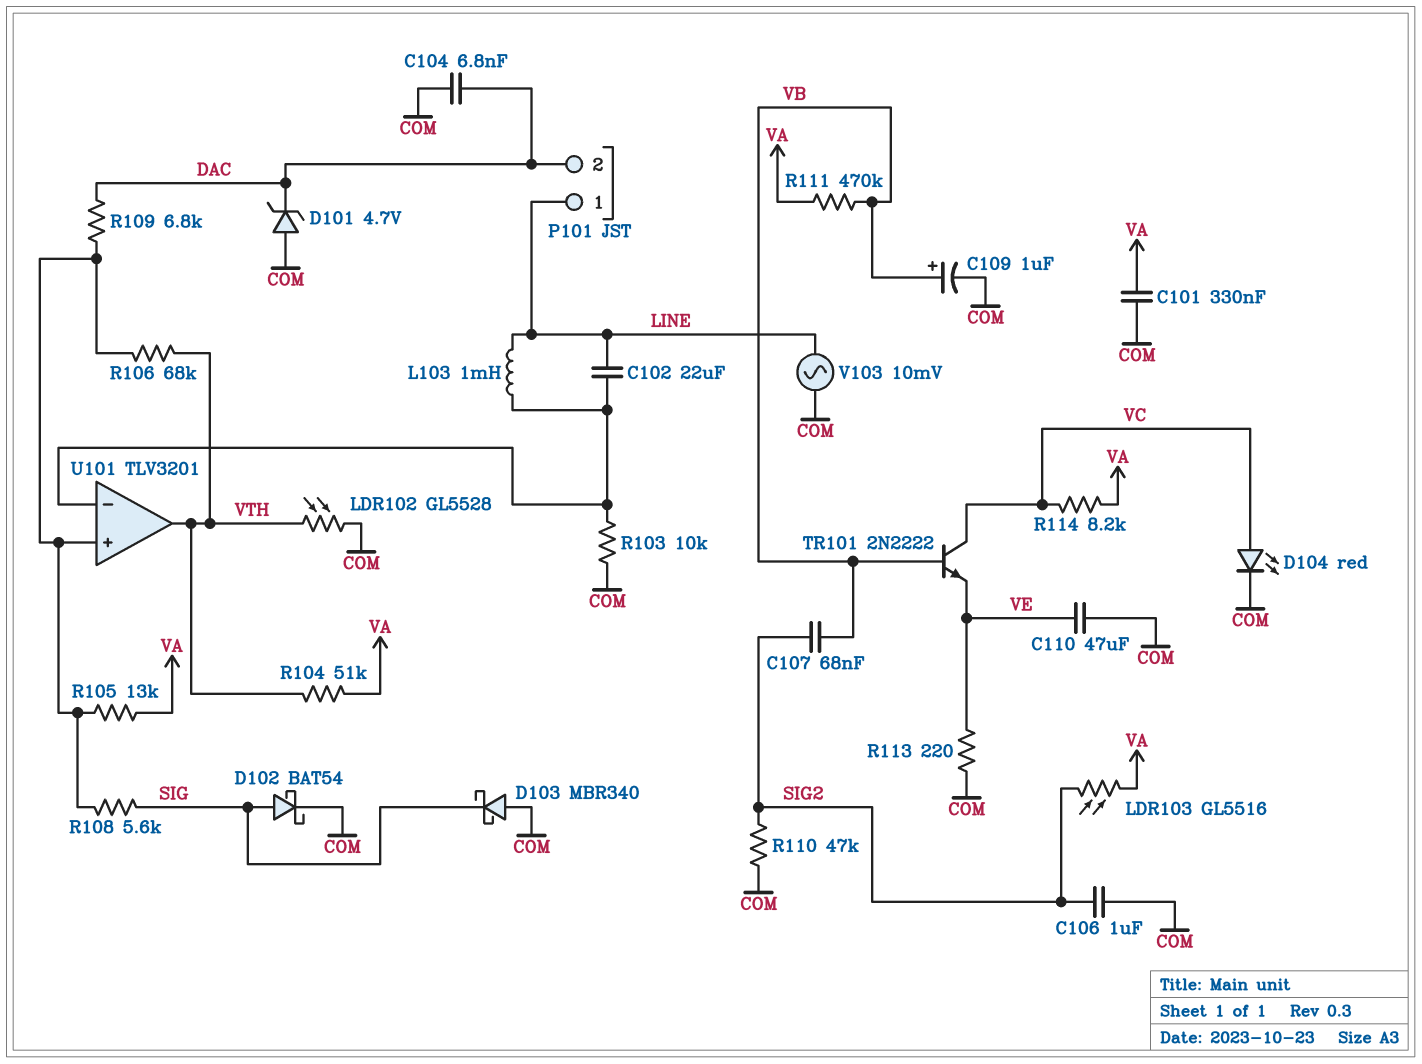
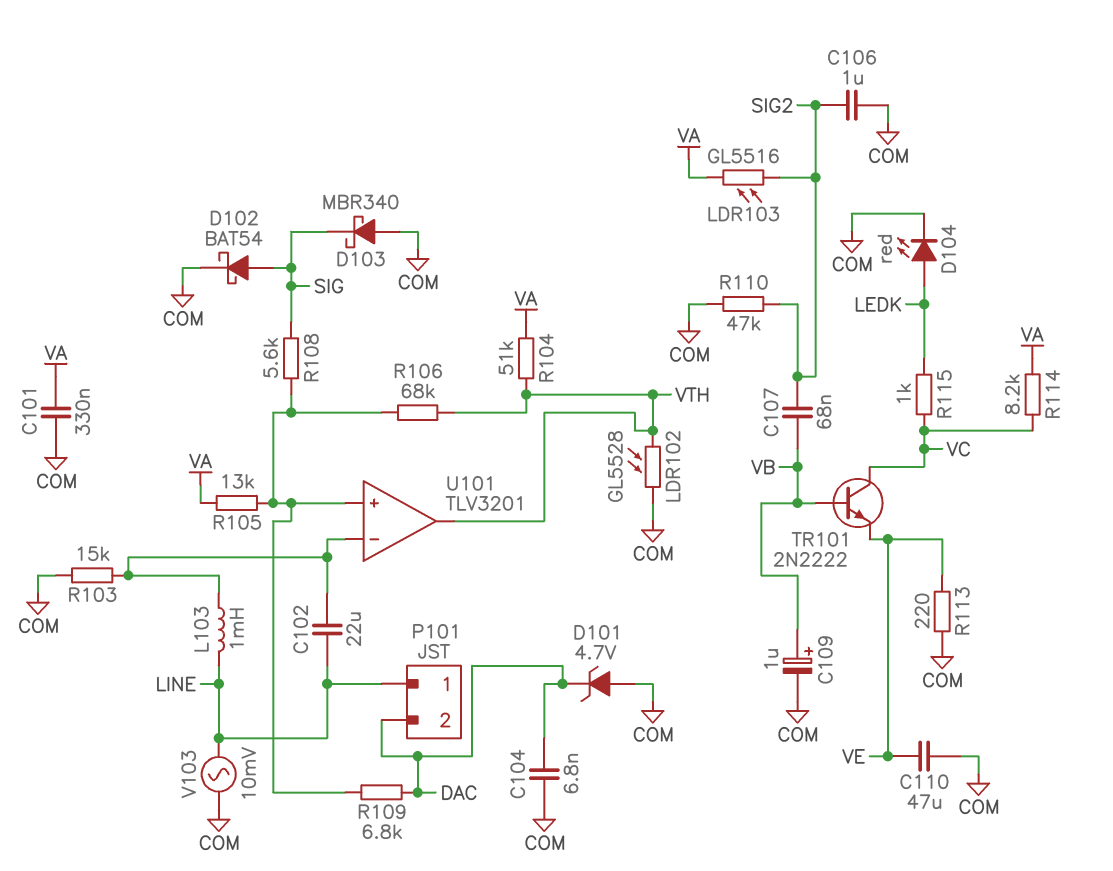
D104: LED red (A VC, K COM) -> LED red (A LEDK, K COM)
R103: 10k (COM, U101/in-) -> 15k (COM, U101/in-)
R111: 470k (VA, VB) -> none
R115: none -> 1k (LEDK, VC)

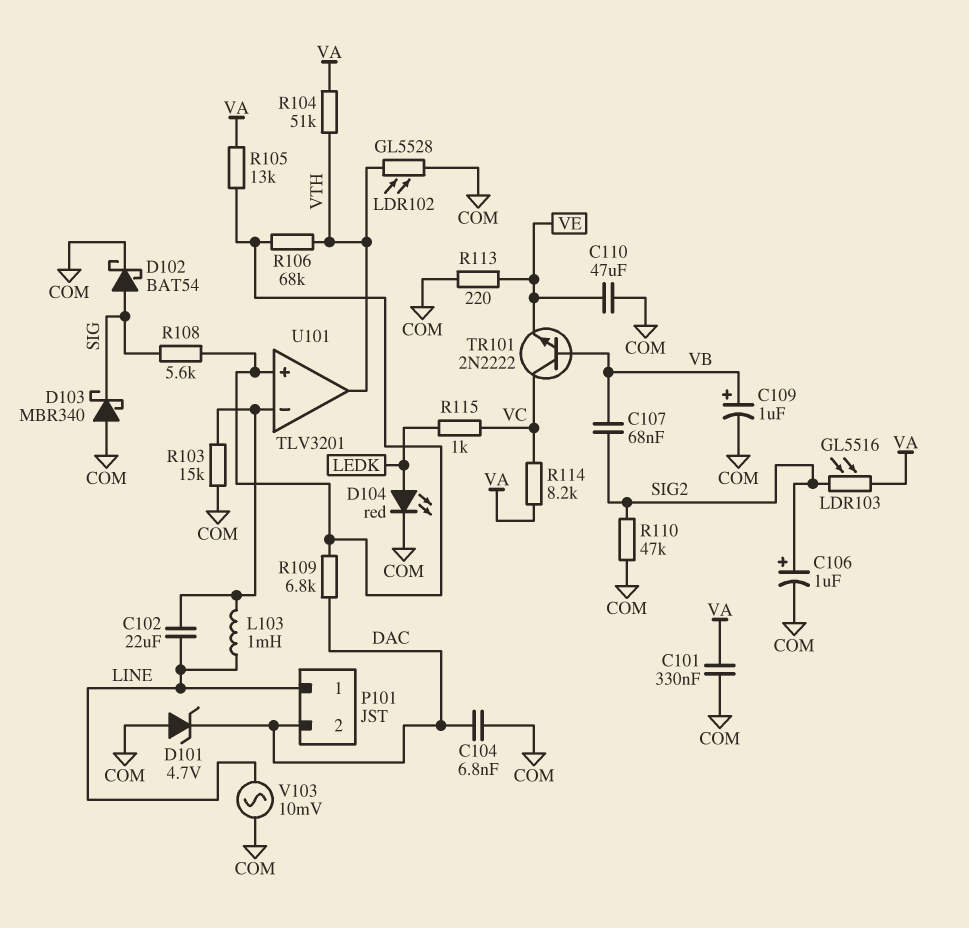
C106: 1uF (COM, SIG2) -> 1uF (plus SIG2, minus COM)

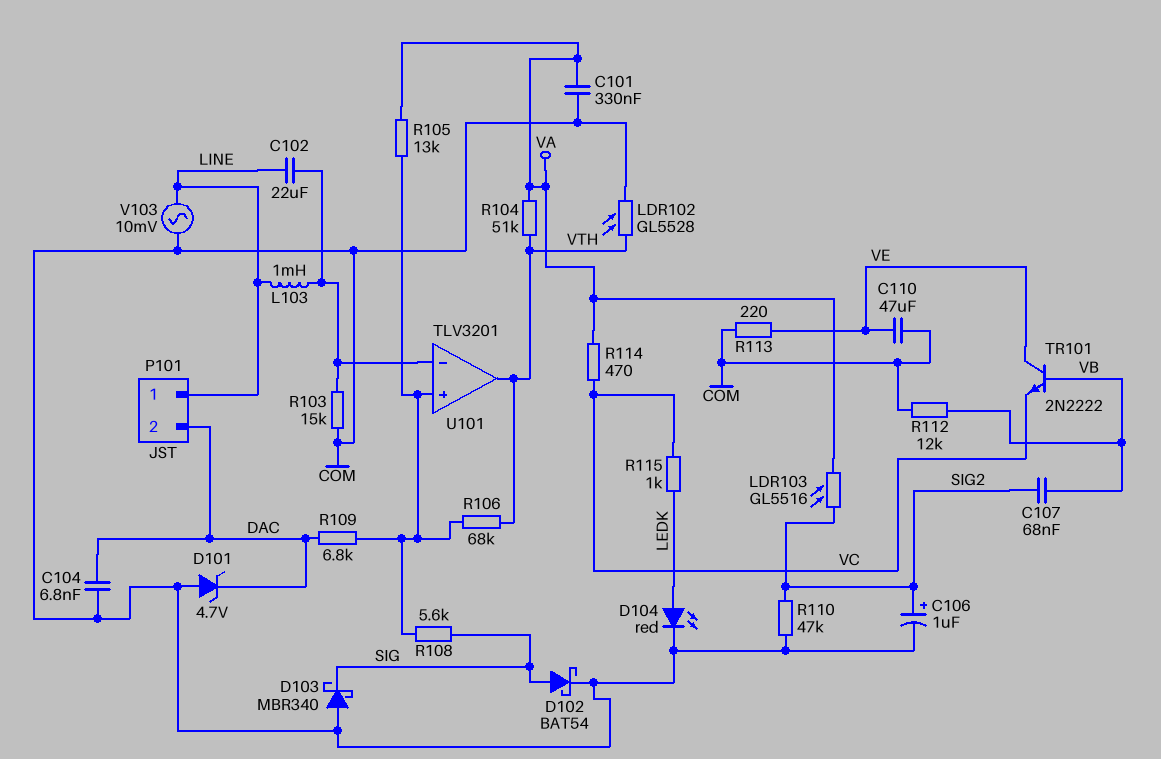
C109: 1uF (plus VB, minus COM) -> none
R112: none -> 12k (COM, VB)
R114: 8.2k (VA, VC) -> 470 (VA, VC)
TR101: NPN 2N2222 (B VB, C VC, E VE) -> NPN 2N2222 (B VB, C VE, E VC)

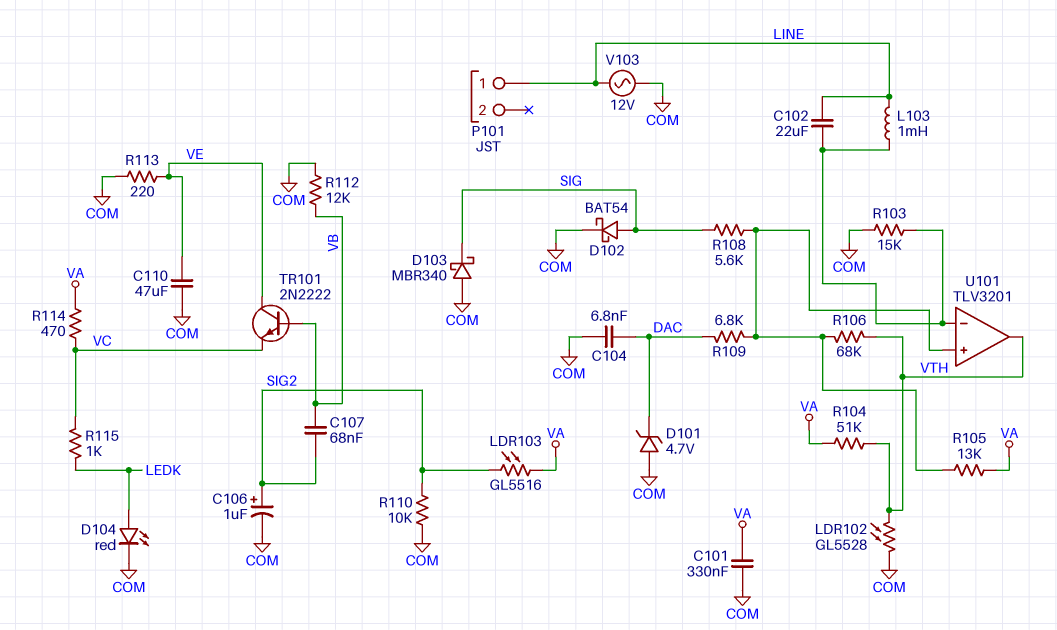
P101 pin 2: DAC -> none
R110: 47k (COM, SIG2) -> 10k (COM, SIG2)
V103: AC 10mV (COM, LINE) -> AC 12V (COM, LINE)

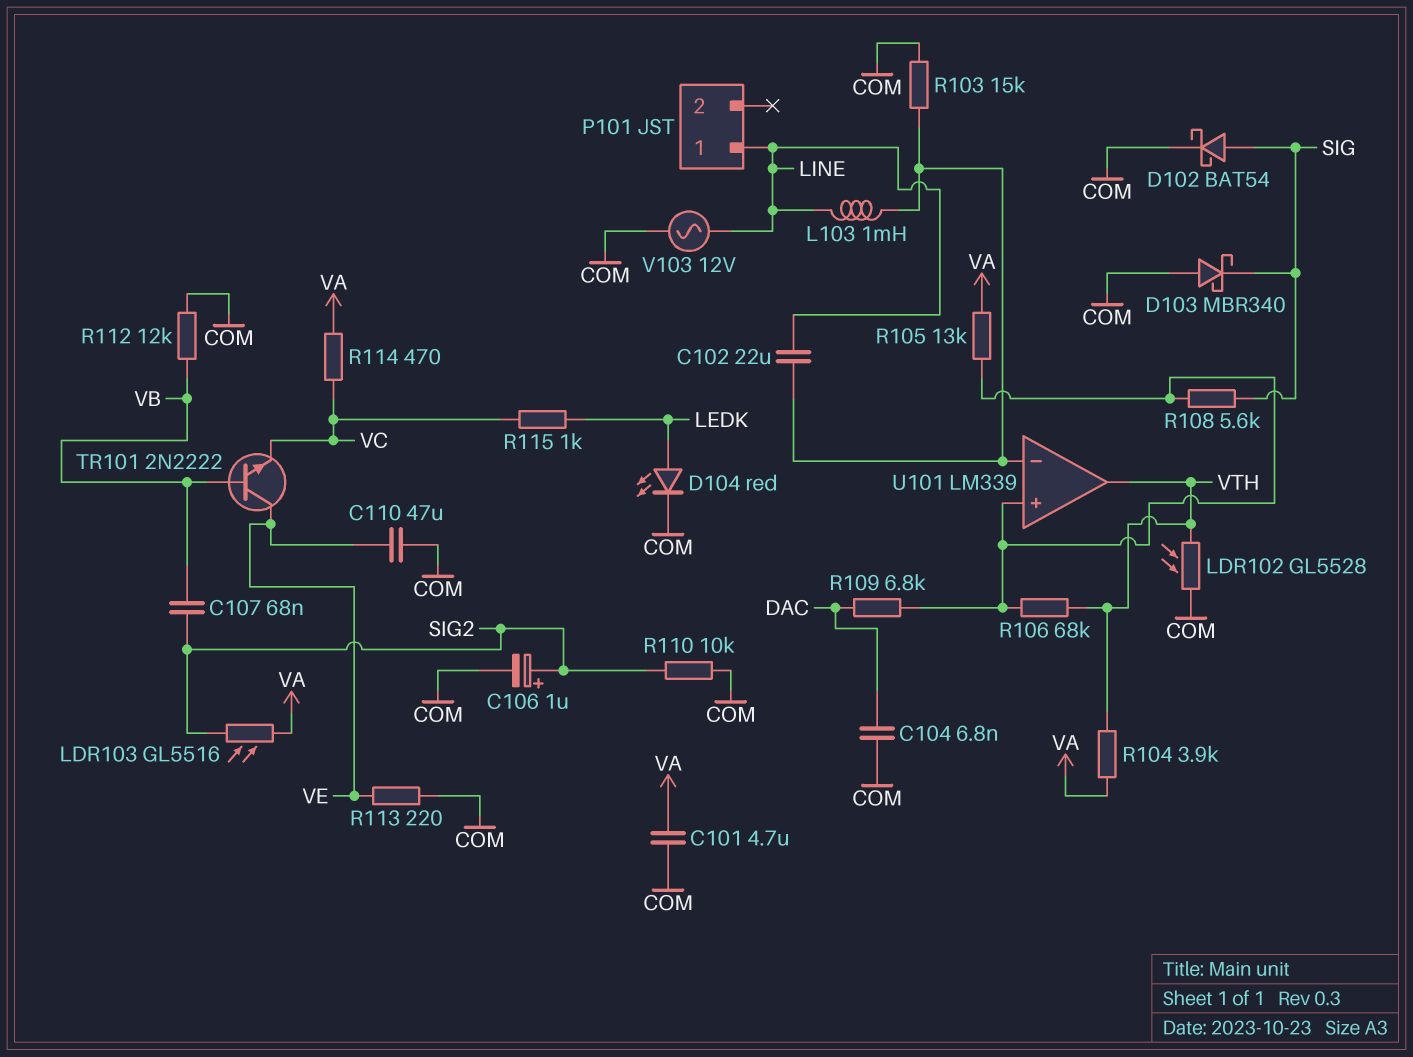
C101: 330nF (COM, VA) -> 4.7uF (COM, VA)
D101: zener 4.7V (A COM, K DAC) -> none
R104: 51k (VA, VTH) -> 3.9k (VA, VTH)
U101: TLV3201 -> LM339

